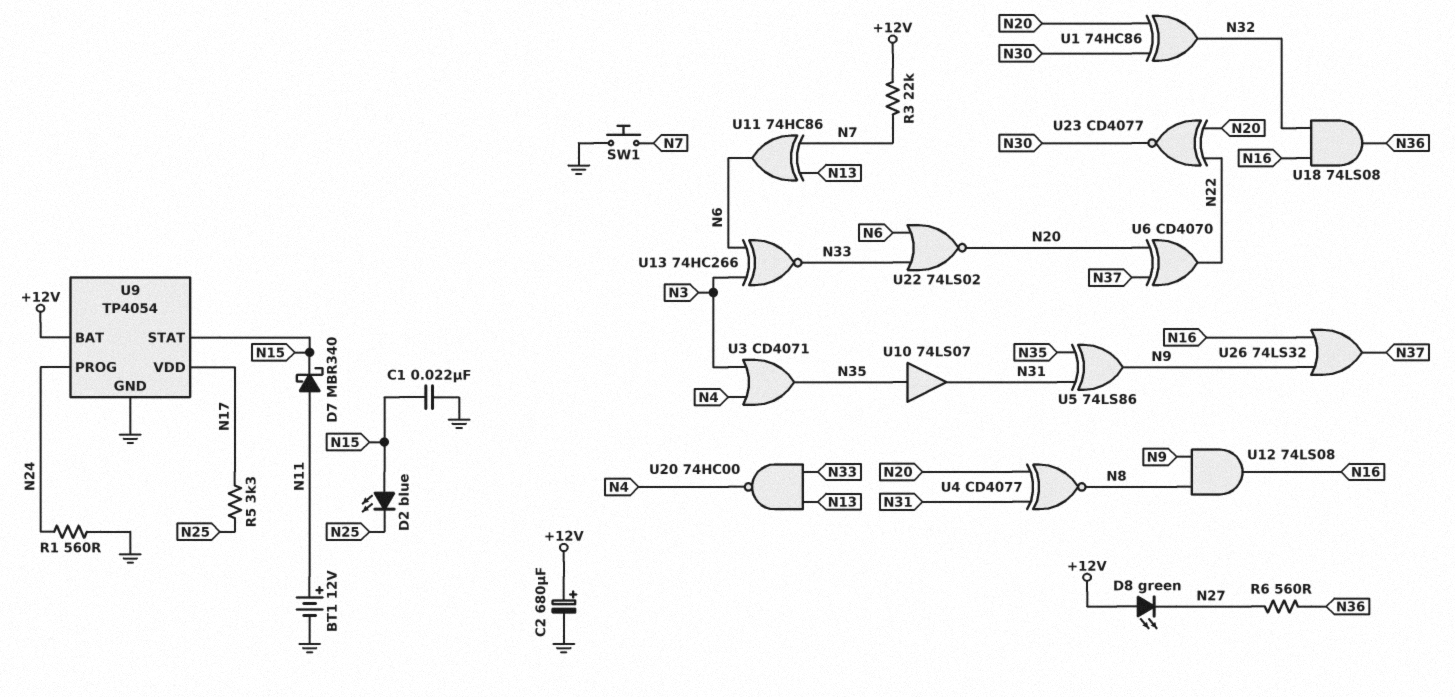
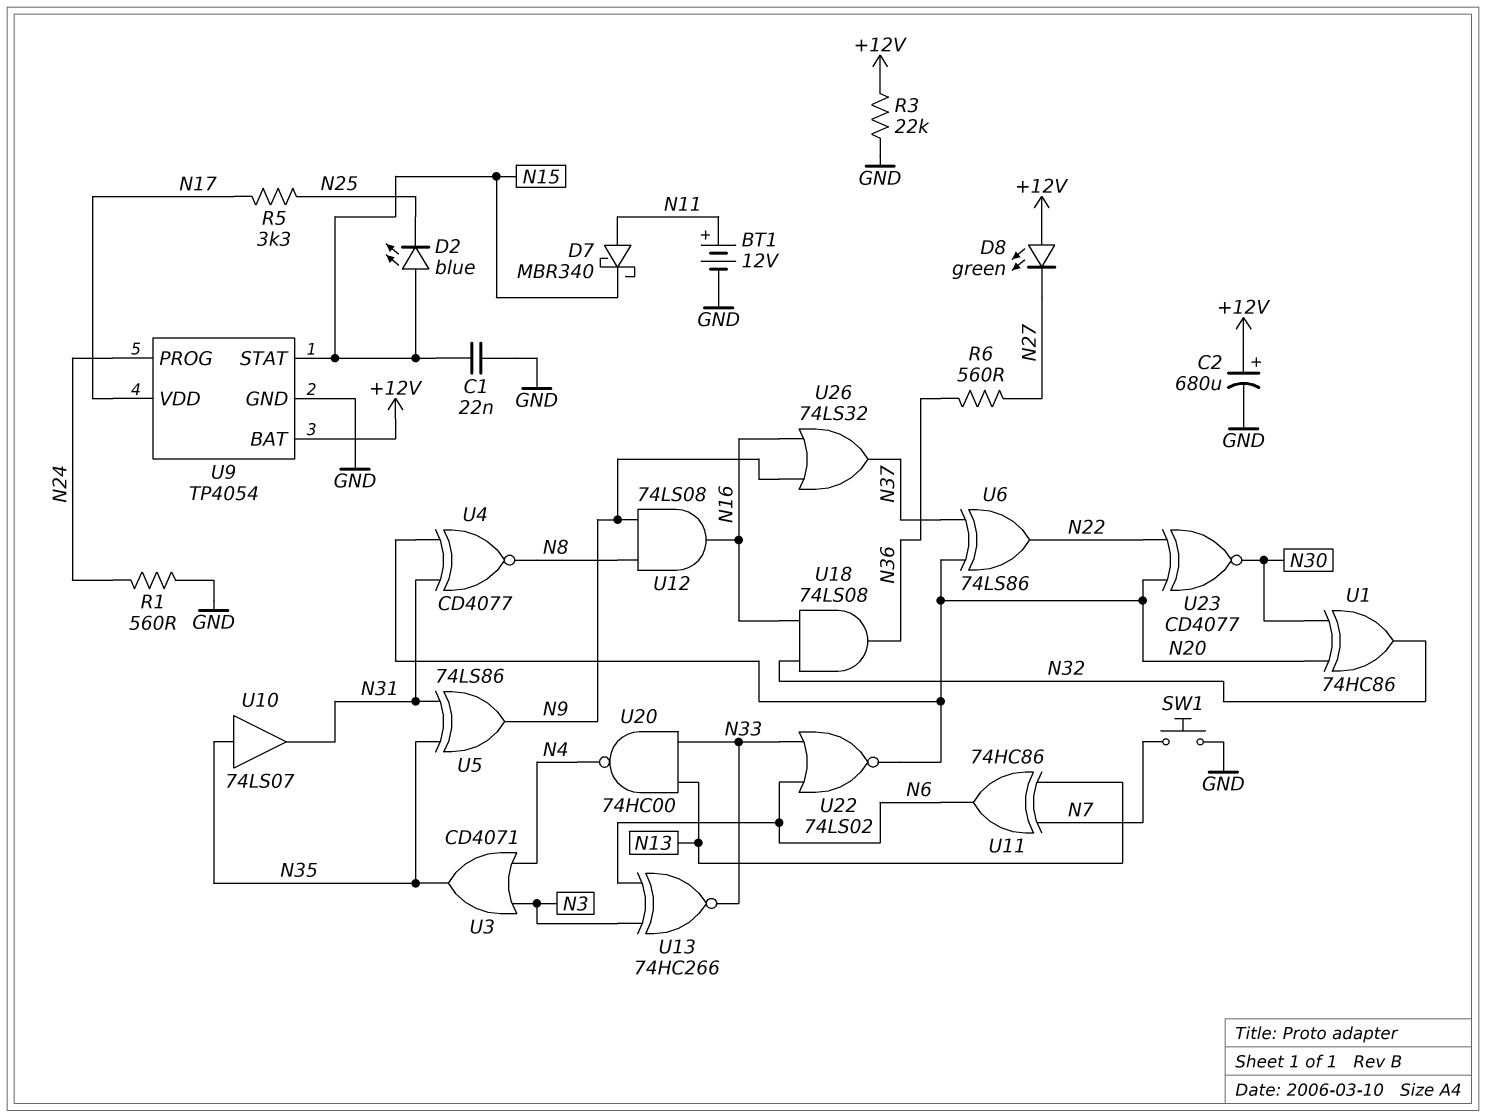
R3: 22k (+12V, N7) -> 22k (+12V, GND)
U6: XOR CD4070 (in N20, in N37, out N22) -> XOR 74LS86 (in N20, in N37, out N22)

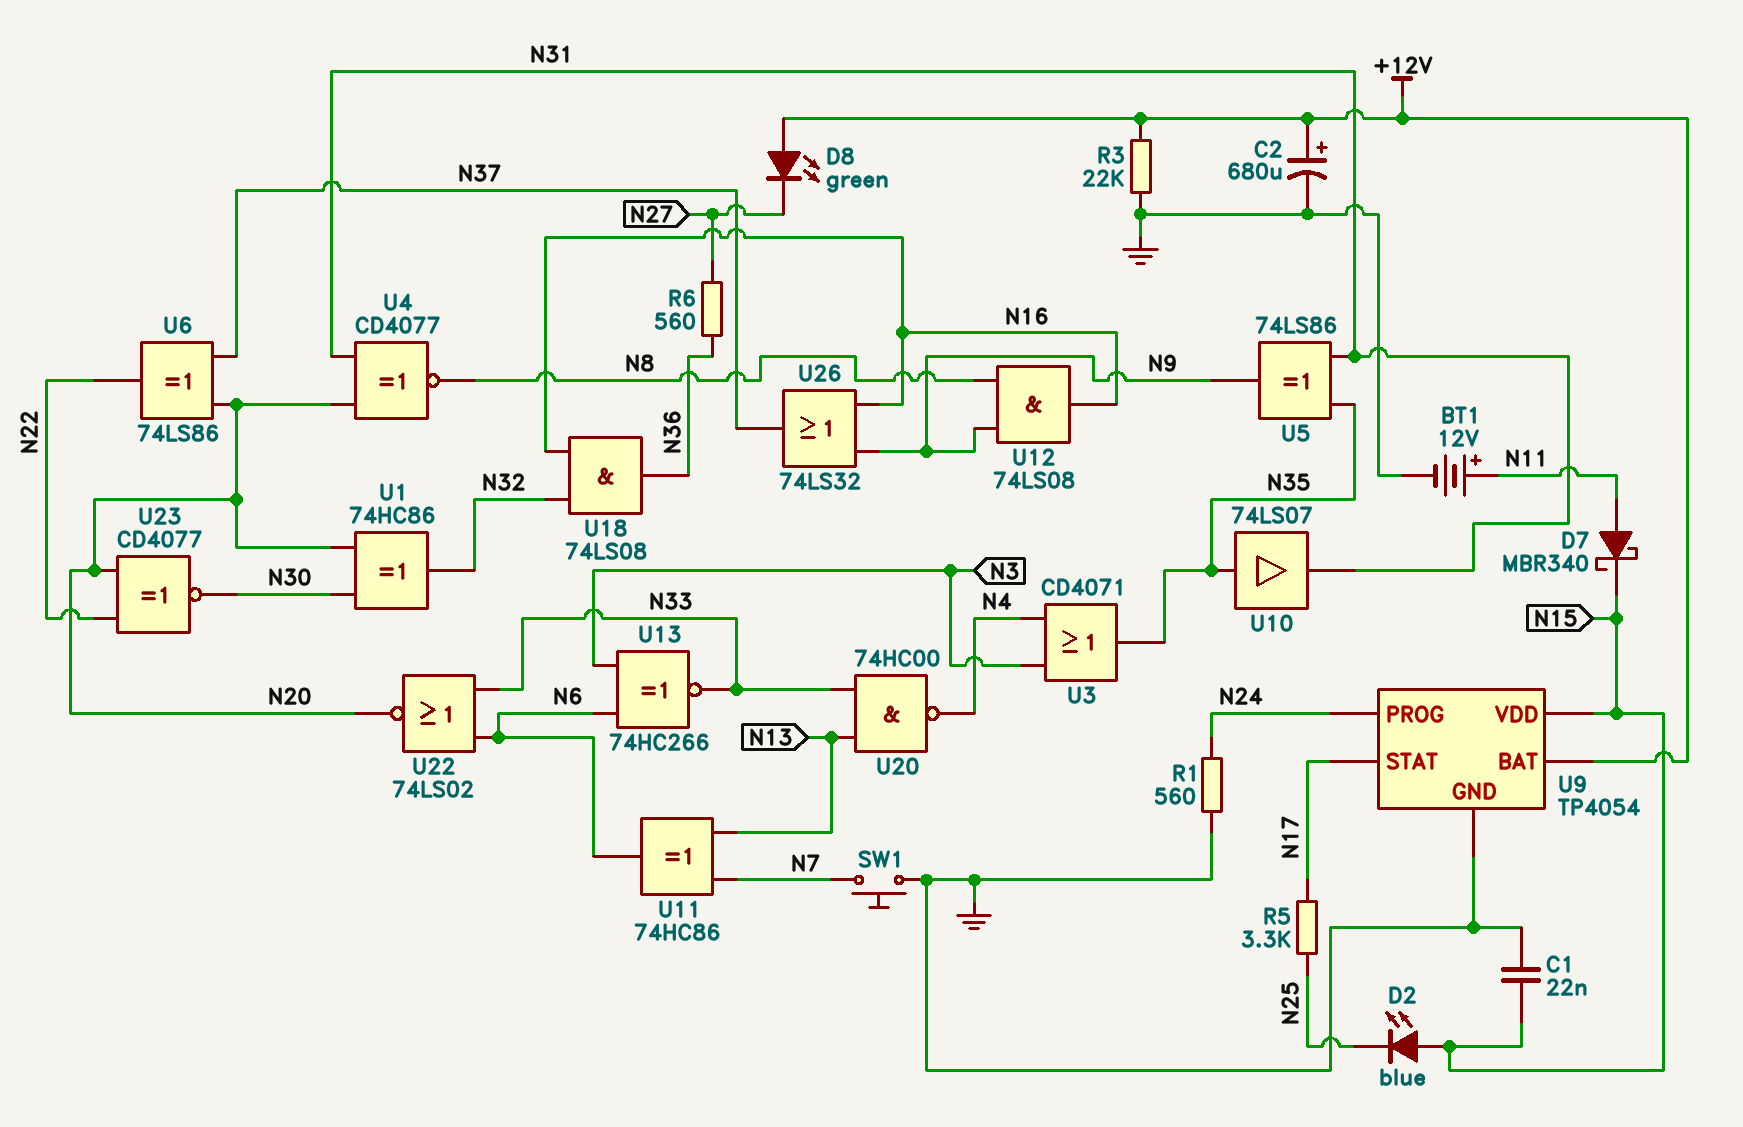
U9 pin STAT: N15 -> N17
U9 pin VDD: N17 -> N15

